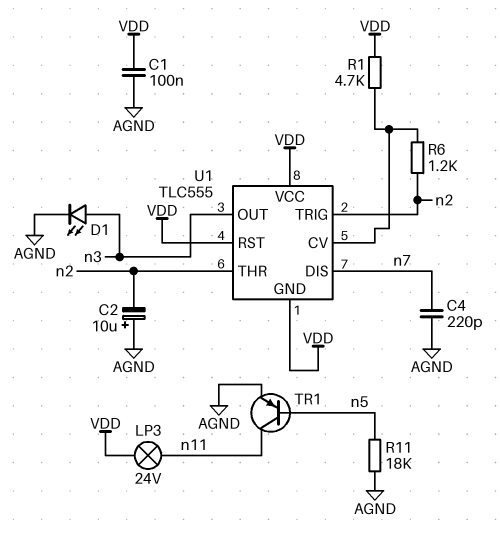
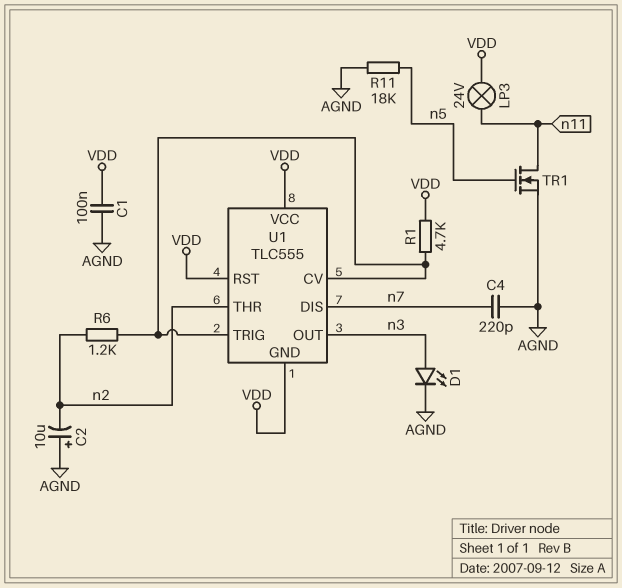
TR1: PNP (B n5, C n11, E AGND) -> NMOS (G n5, D n11, S AGND)
U1 pin TRIG: n2 -> U1/CV

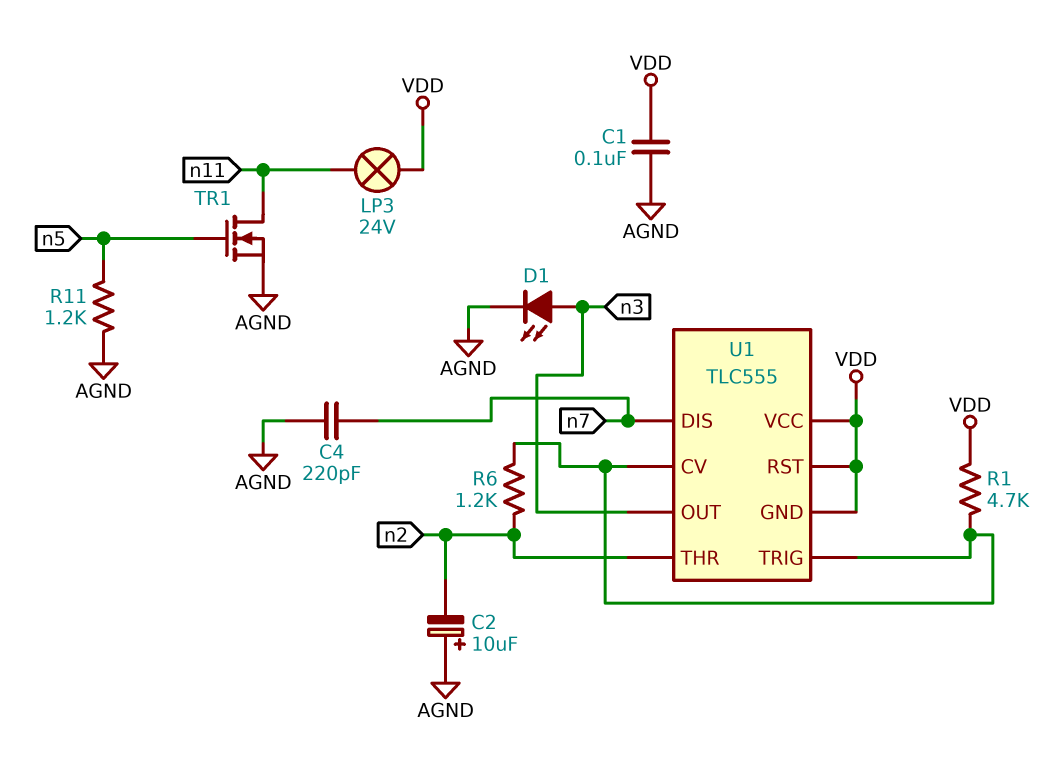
R11: 18k (AGND, n5) -> 1.2k (AGND, n5)

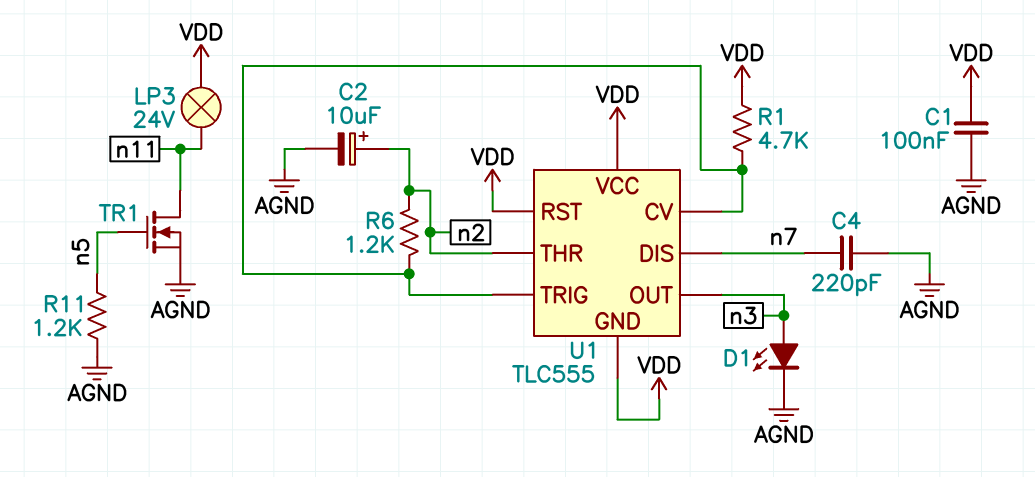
C2: 10uF (plus AGND, minus n2) -> 10uF (plus n2, minus AGND)

